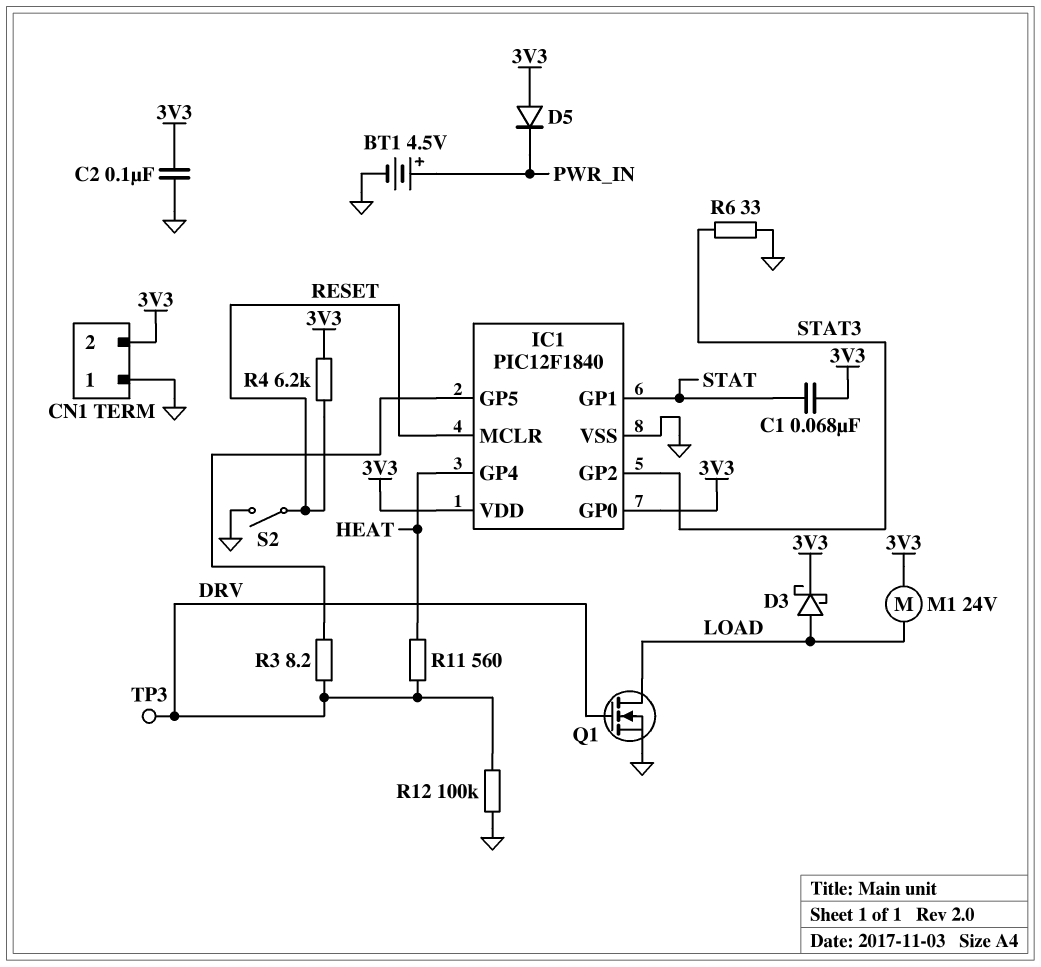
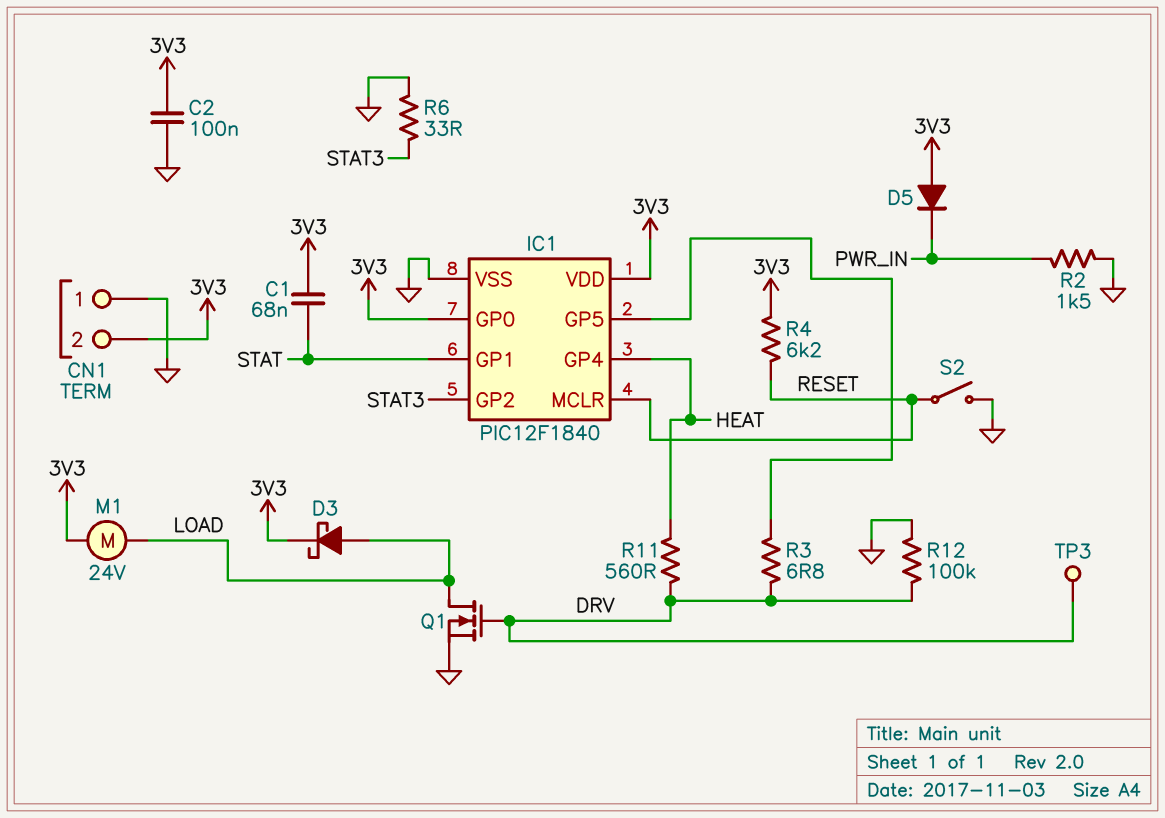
BT1: 4.5V (plus PWR_IN, minus GND) -> none
R2: none -> 1.5k (GND, PWR_IN)
R3: 8.2 (DRV, IC1/GP5) -> 6.8 (DRV, IC1/GP5)

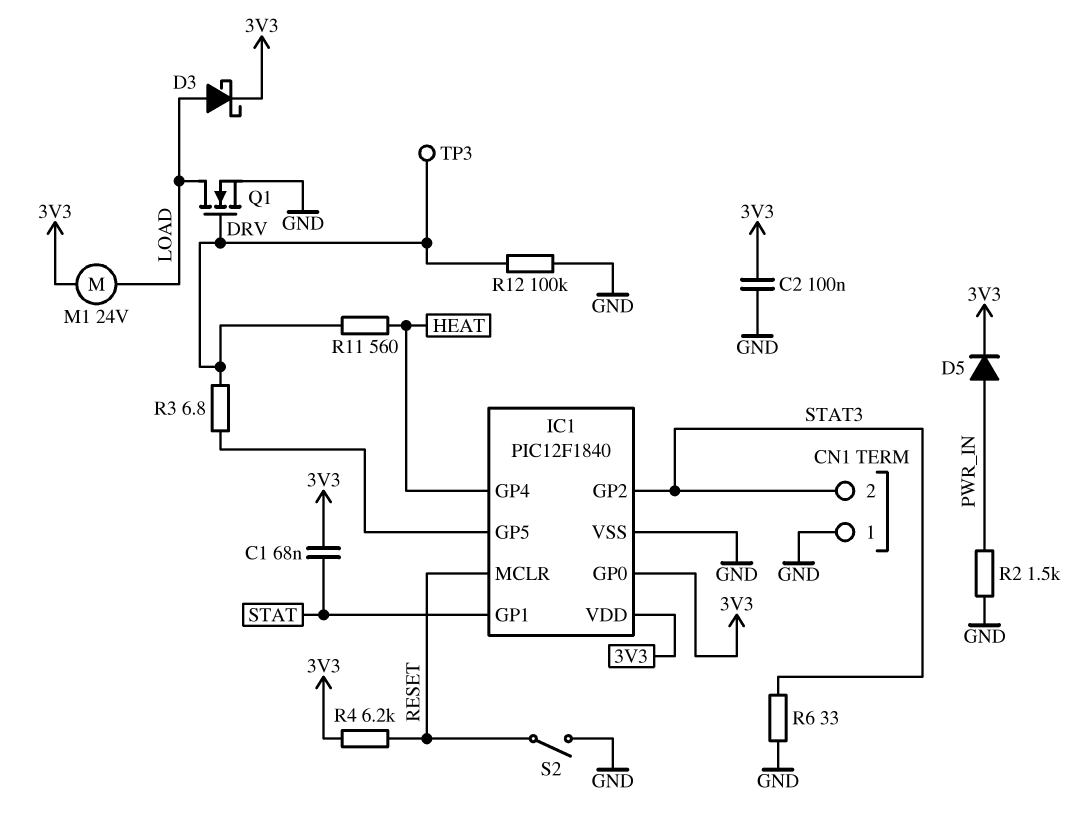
CN1 pin 2: 3V3 -> STAT3
D5: diode (A 3V3, K PWR_IN) -> diode (A PWR_IN, K 3V3)

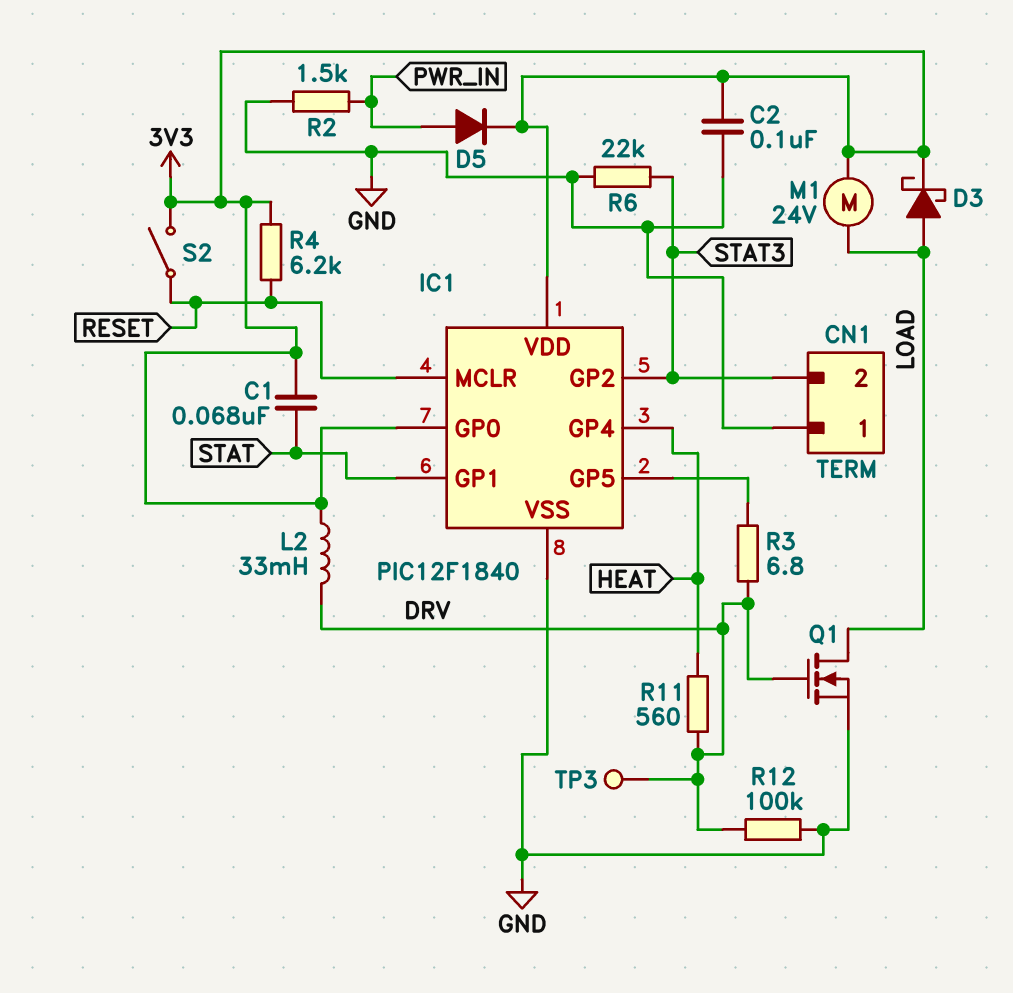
L2: none -> 33mH (3V3, DRV)
R6: 33 (GND, STAT3) -> 22k (GND, STAT3)
S2: switch (GND, RESET) -> switch (3V3, RESET)

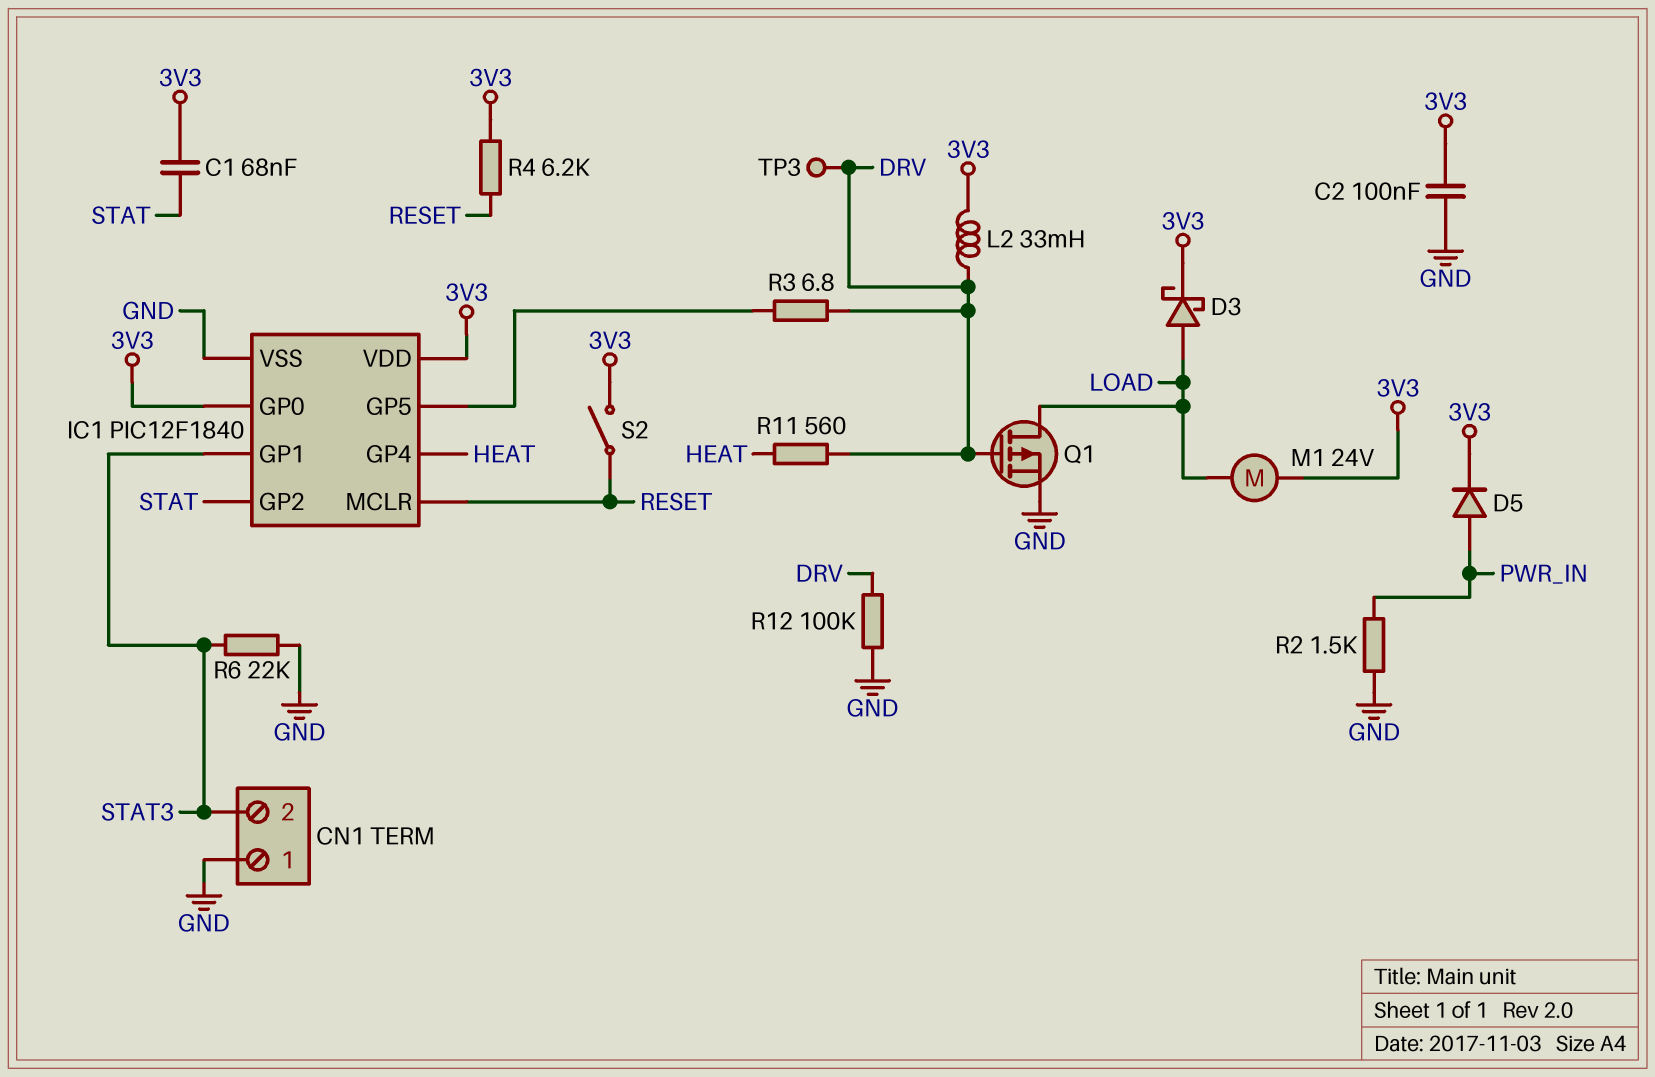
IC1 pin GP1: STAT -> STAT3
IC1 pin GP2: STAT3 -> STAT
Q1: NMOS (G DRV, D LOAD, S GND) -> PMOS (G DRV, D LOAD, S GND)

